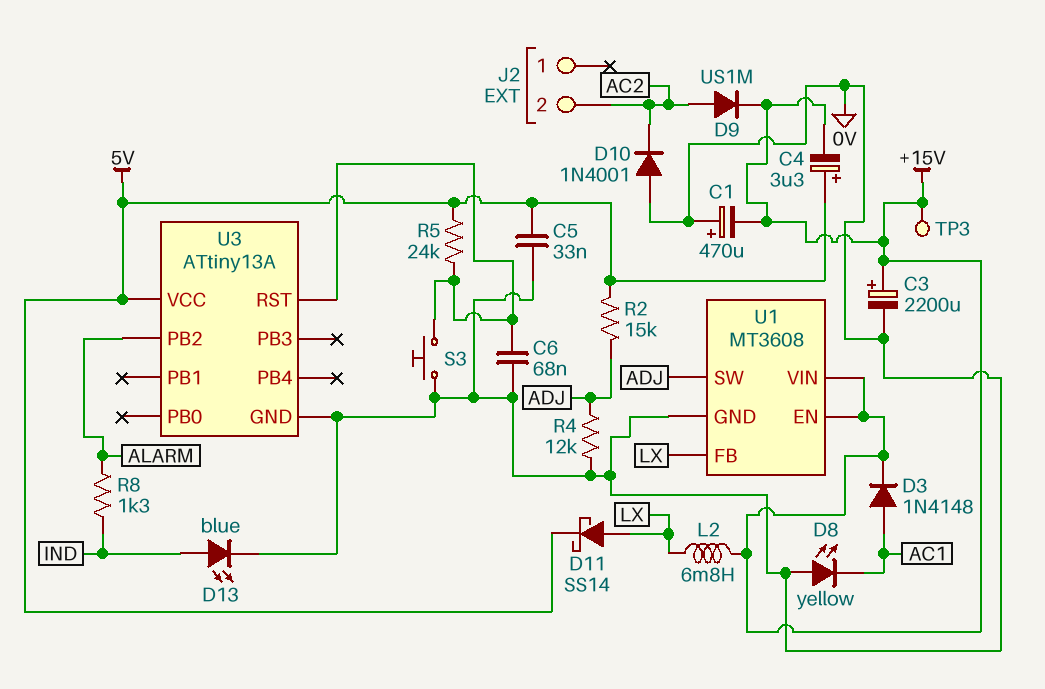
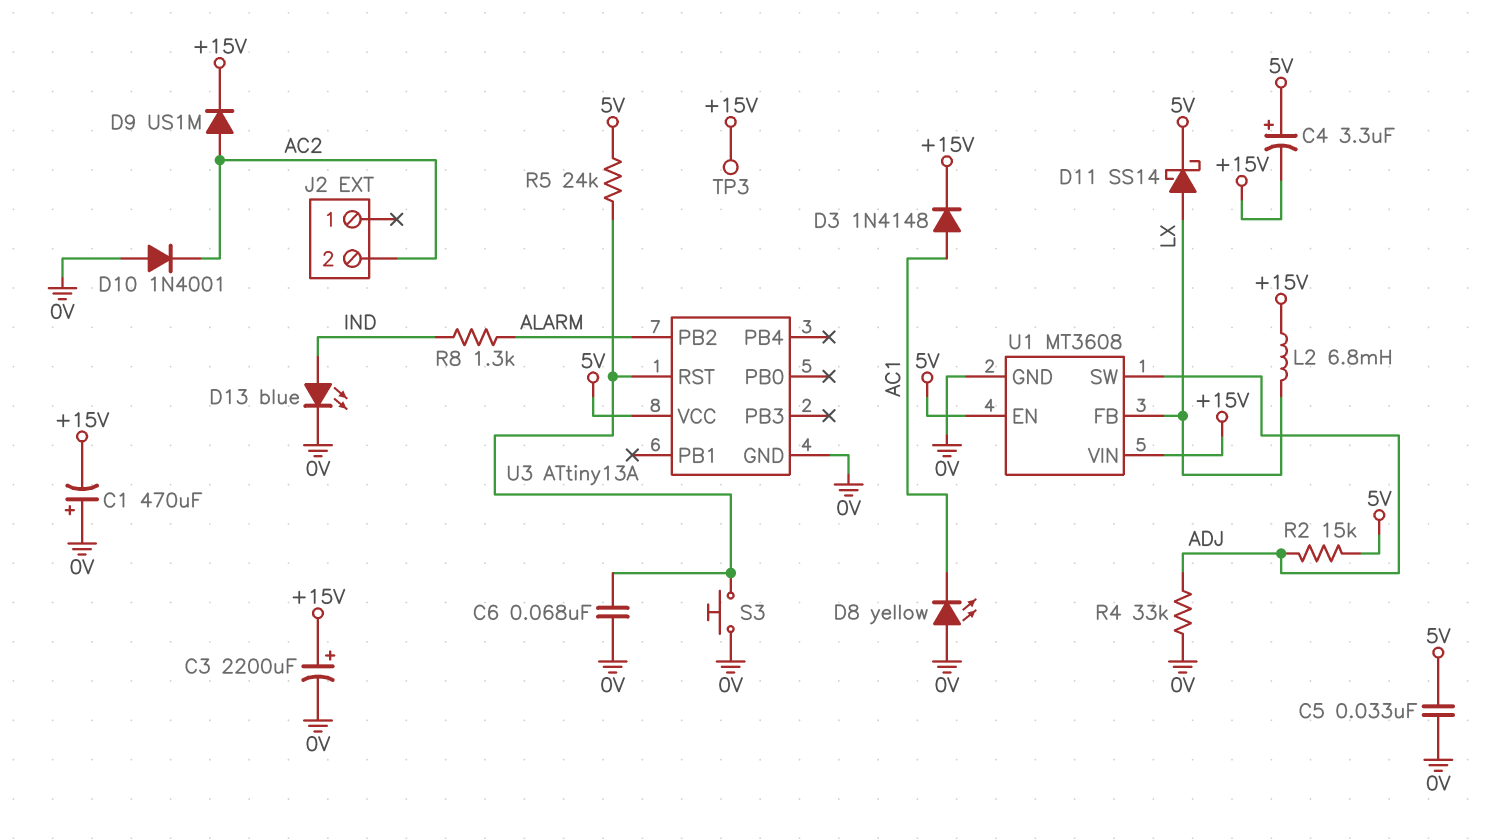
R4: 12k (0V, ADJ) -> 33k (0V, ADJ)
U1 pin EN: +15V -> 5V

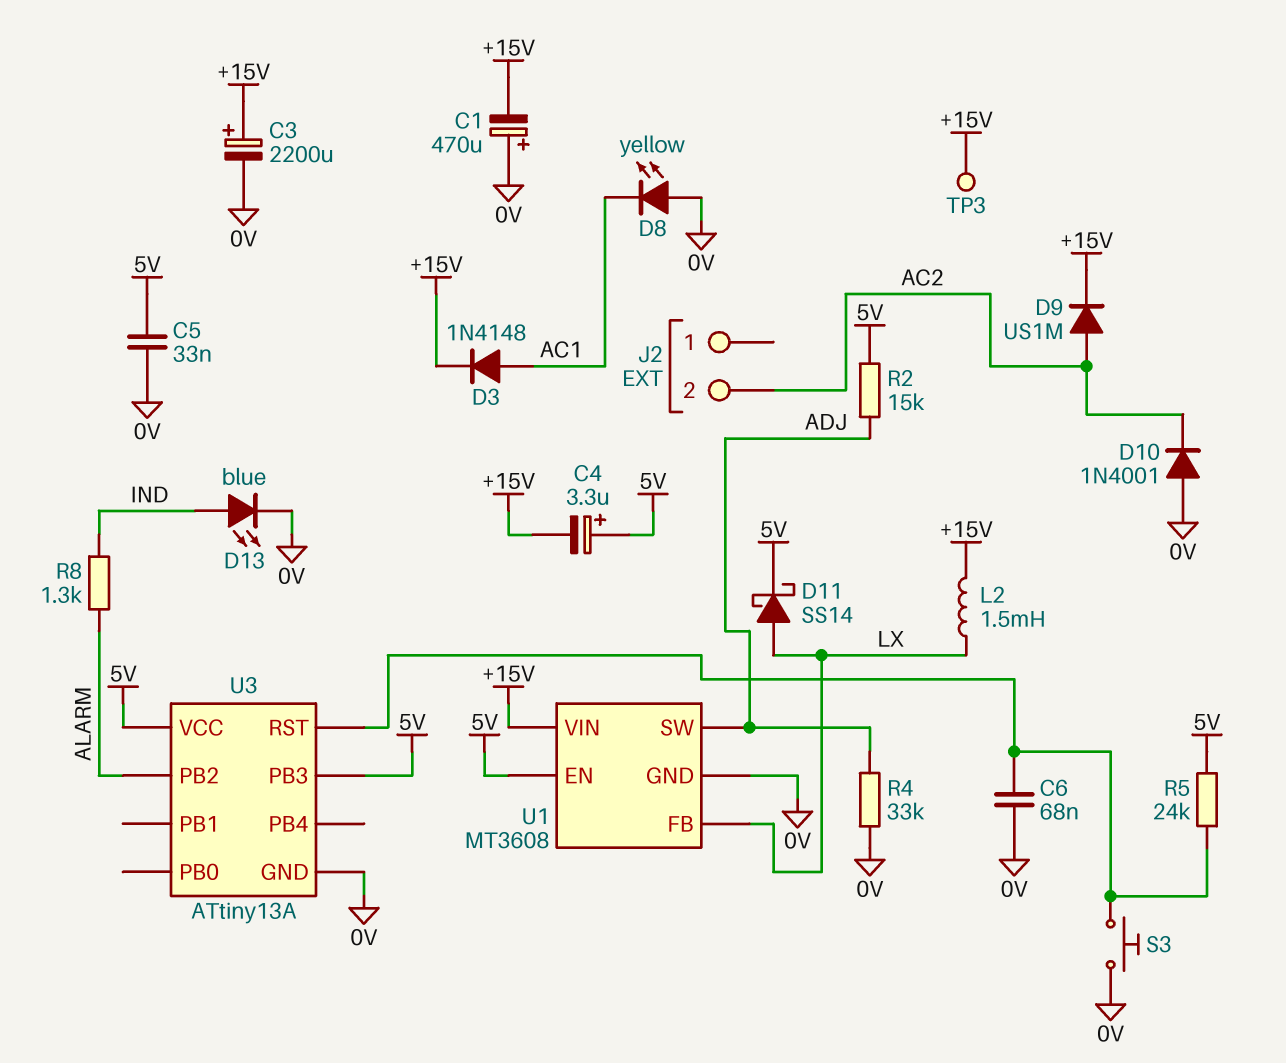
L2: 6.8mH (+15V, LX) -> 1.5mH (+15V, LX)
U3 pin PB3: none -> 5V

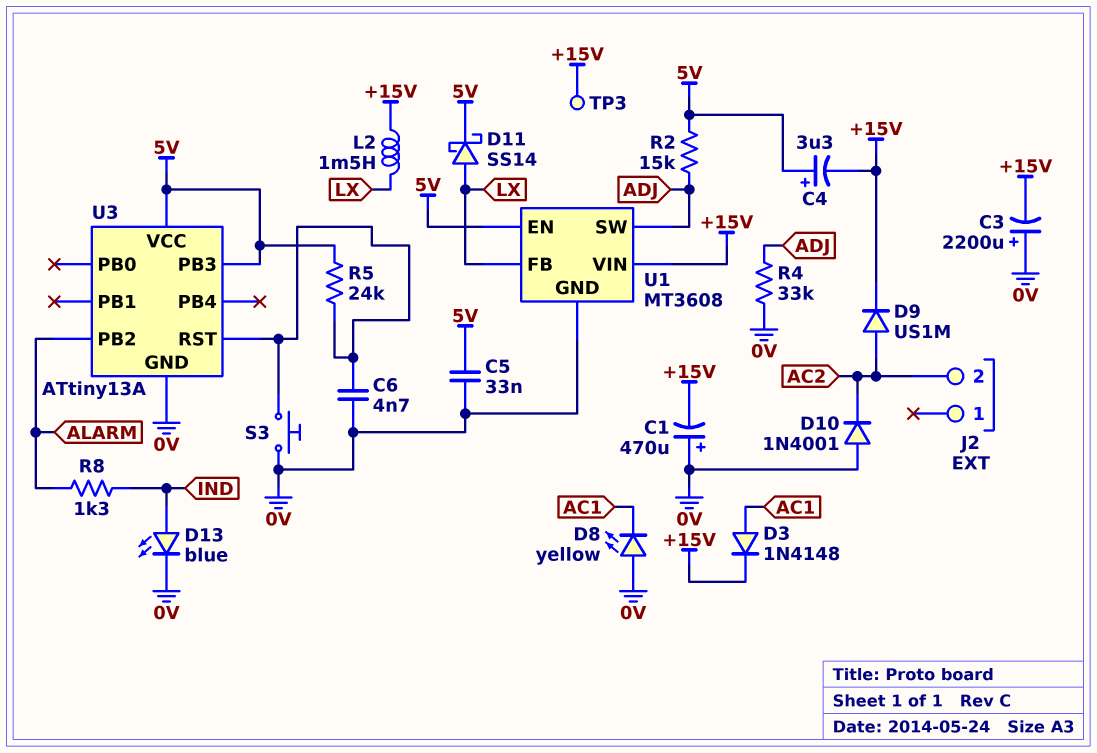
C3: 2200uF (plus +15V, minus 0V) -> 2200uF (plus 0V, minus +15V)
C6: 68nF (0V, U3/RST) -> 4.7nF (0V, U3/RST)

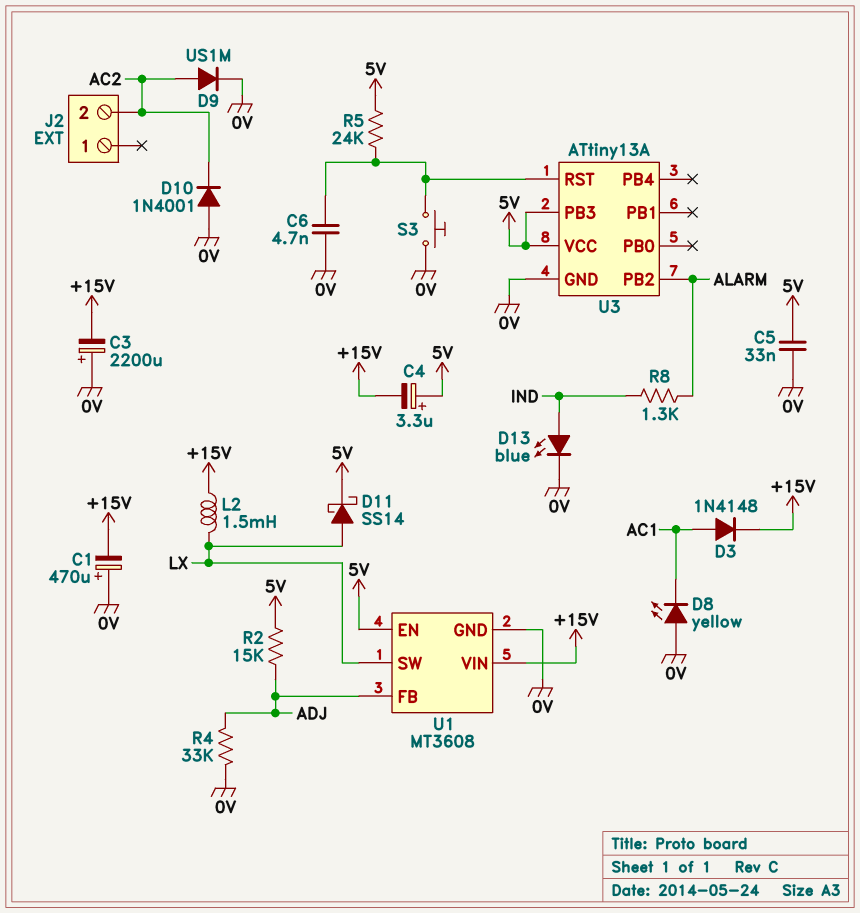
D9: diode US1M (A AC2, K +15V) -> diode US1M (A AC2, K 0V)
TP3: test point (+15V) -> none
U1 pin FB: LX -> ADJ
U1 pin SW: ADJ -> LX

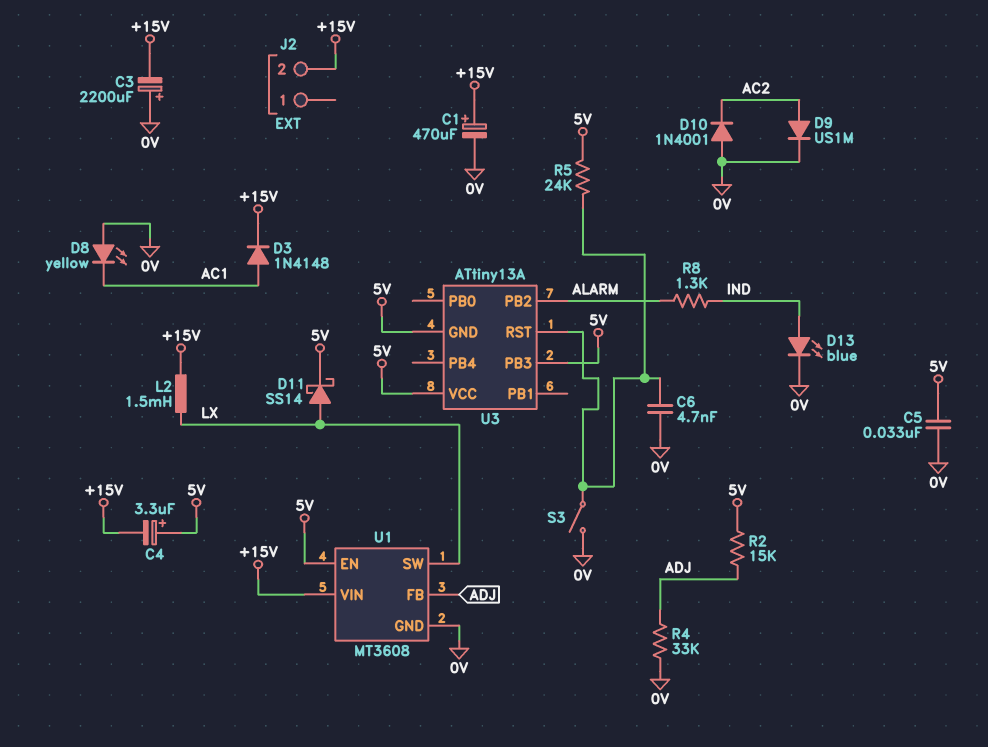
C1: 470uF (plus 0V, minus +15V) -> 470uF (plus +15V, minus 0V)
J2 pin 2: AC2 -> +15V
S3: button (0V, U3/RST) -> switch (0V, U3/RST)
U3 pin GND: 0V -> 5V

